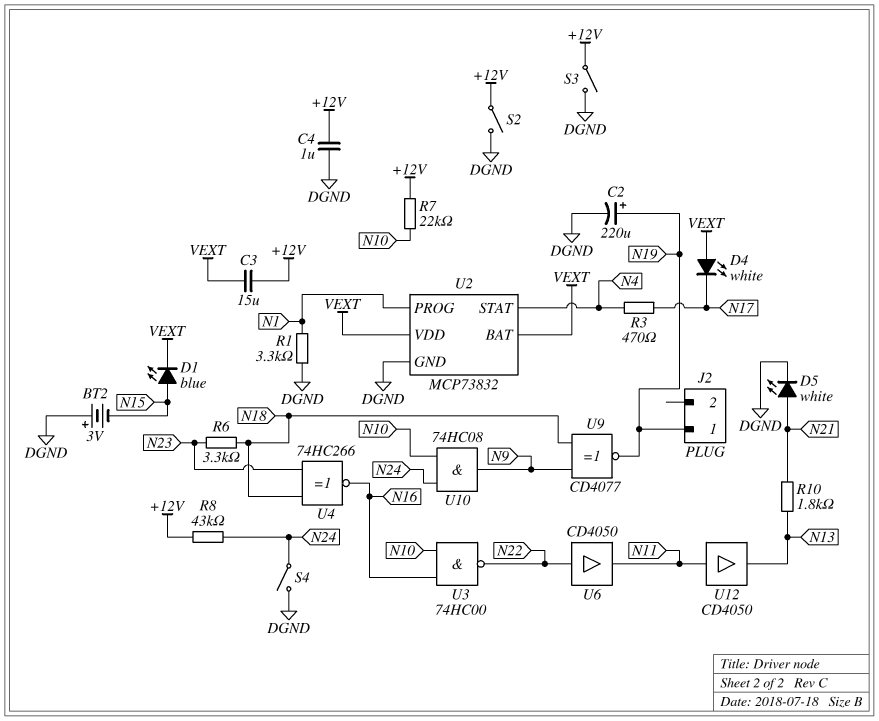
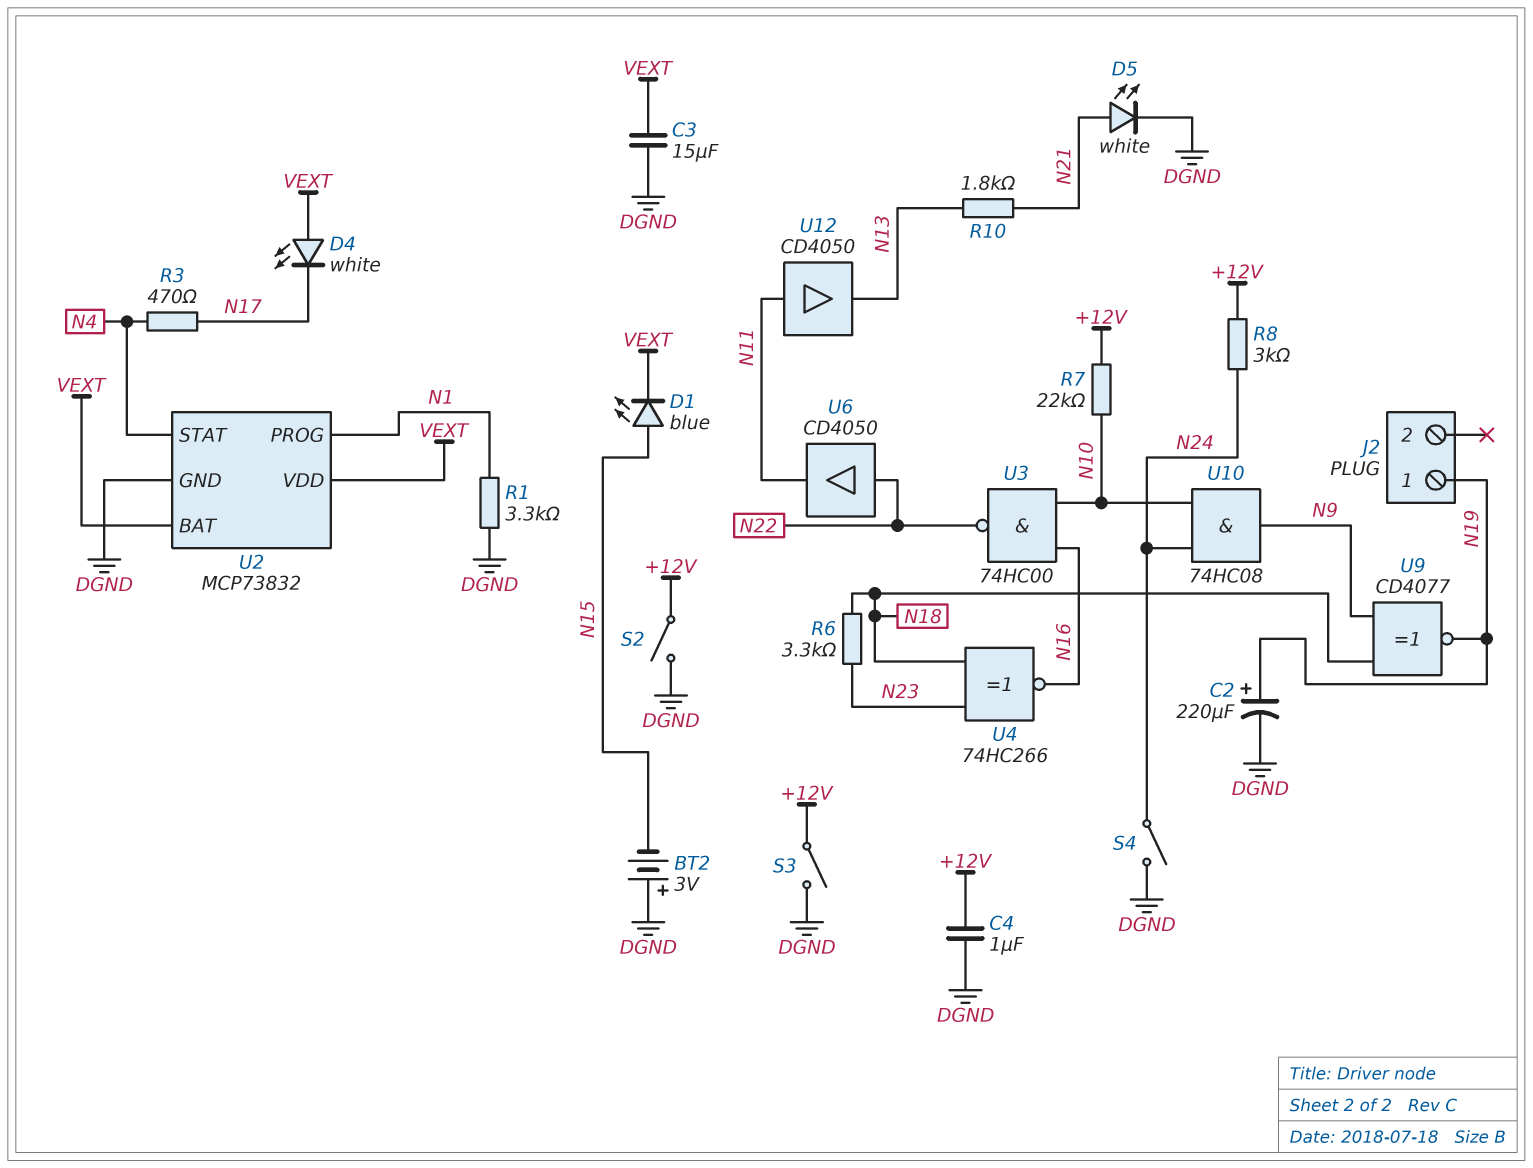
C3: 15uF (+12V, VEXT) -> 15uF (DGND, VEXT)
R8: 43k (+12V, N24) -> 3k (+12V, N24)

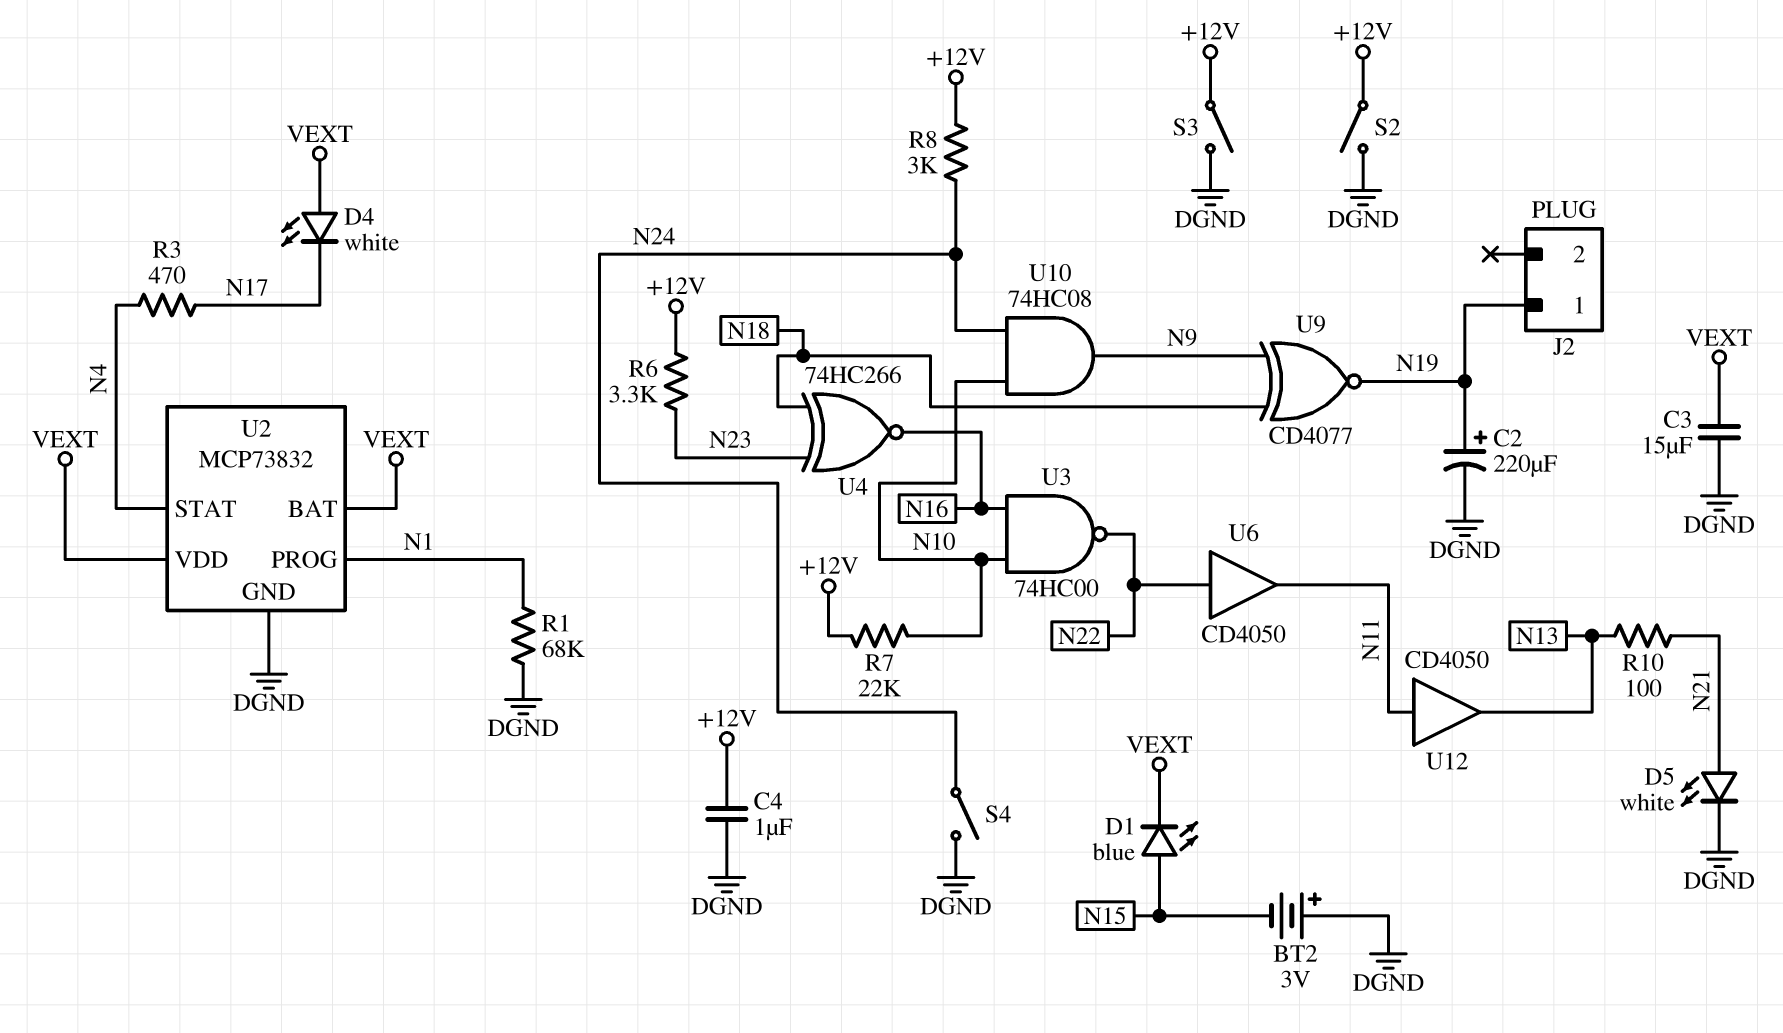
R1: 3.3k (DGND, N1) -> 68k (DGND, N1)
R6: 3.3k (N18, N23) -> 3.3k (+12V, N23)
R10: 1.8k (N13, N21) -> 100 (N13, N21)

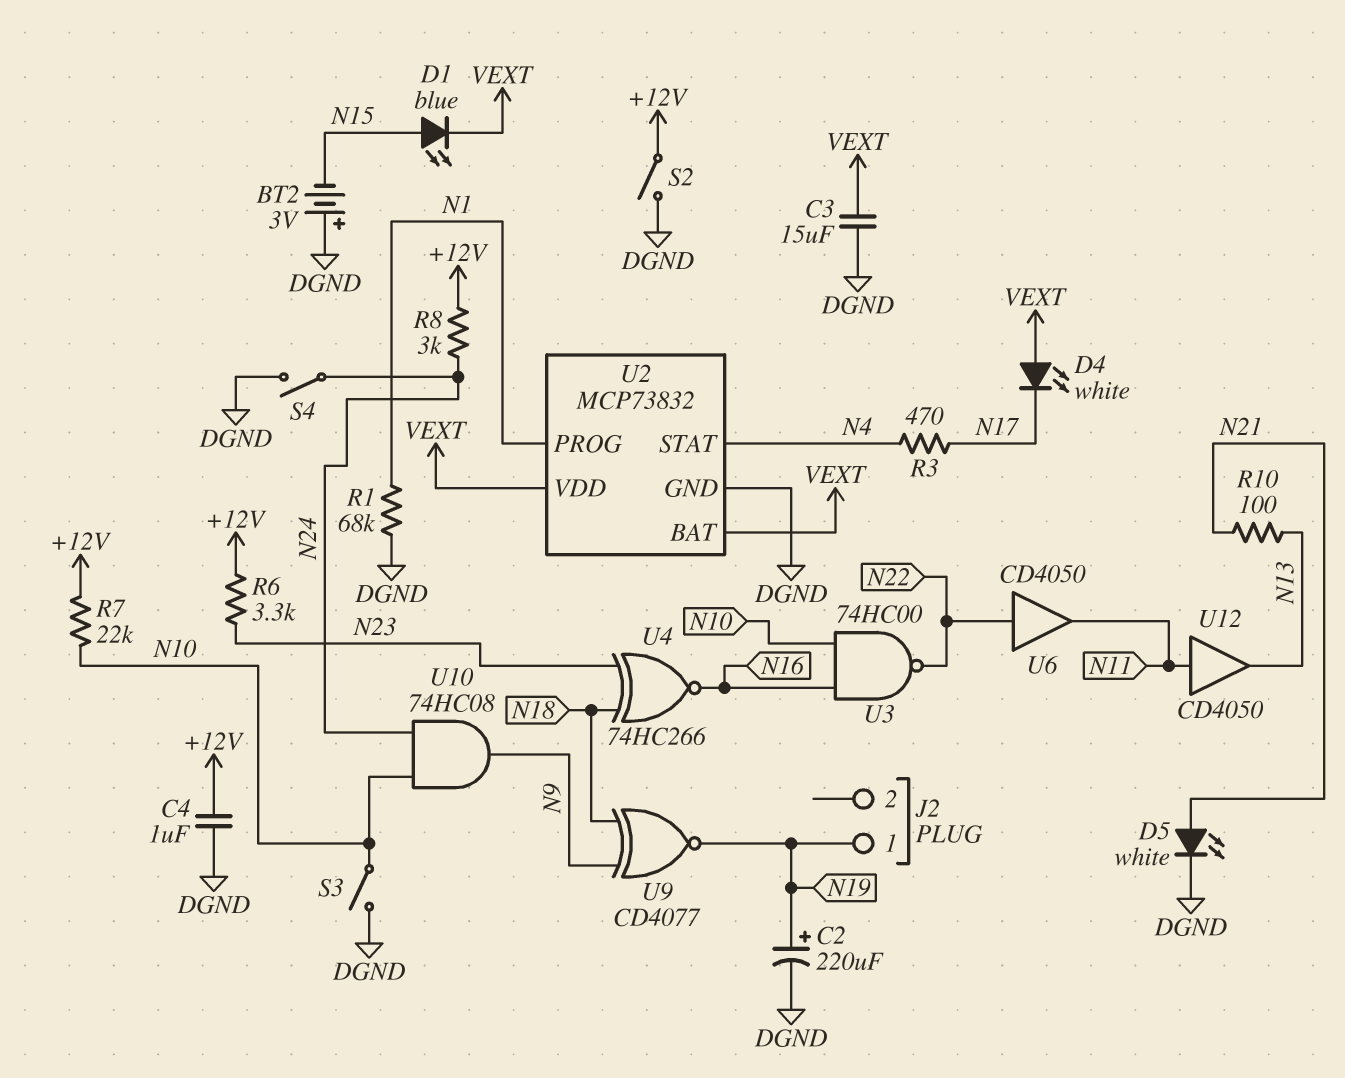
S3: switch (+12V, DGND) -> switch (DGND, N10)

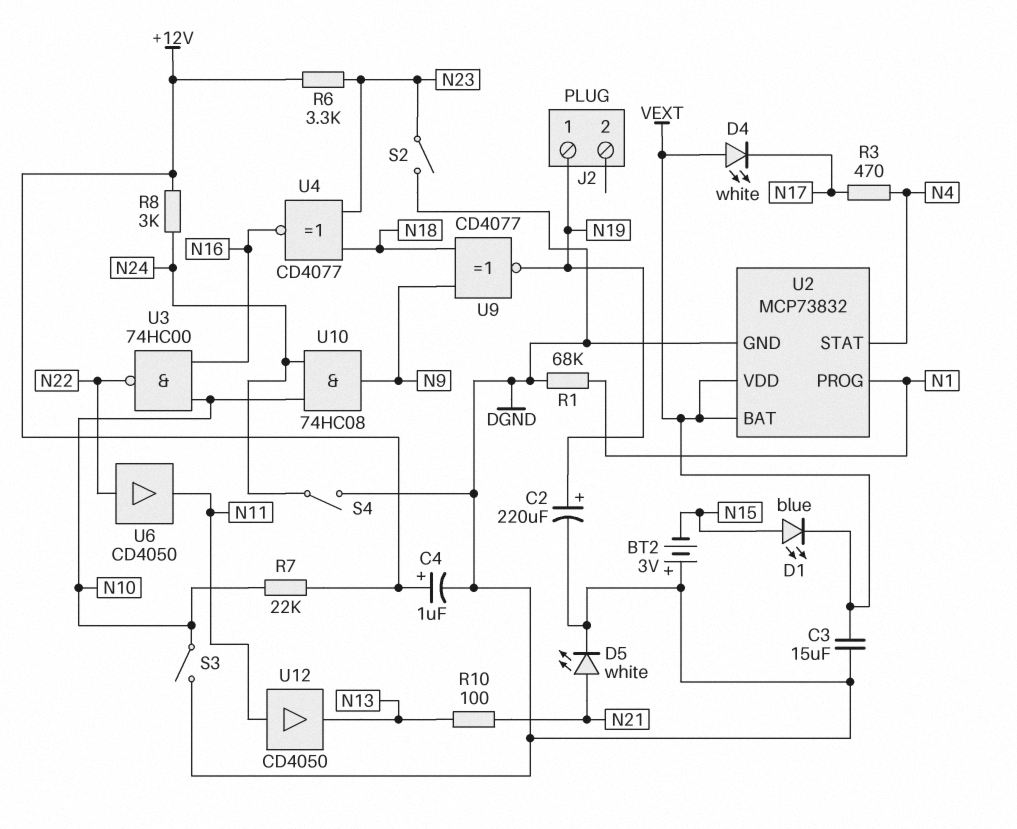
C4: 1uF (+12V, DGND) -> 1uF (plus +12V, minus DGND)
S2: switch (+12V, DGND) -> switch (DGND, N23)
U4: XNOR 74HC266 (in N18, in N23, out N16) -> XNOR CD4077 (in N18, in N23, out N16)

